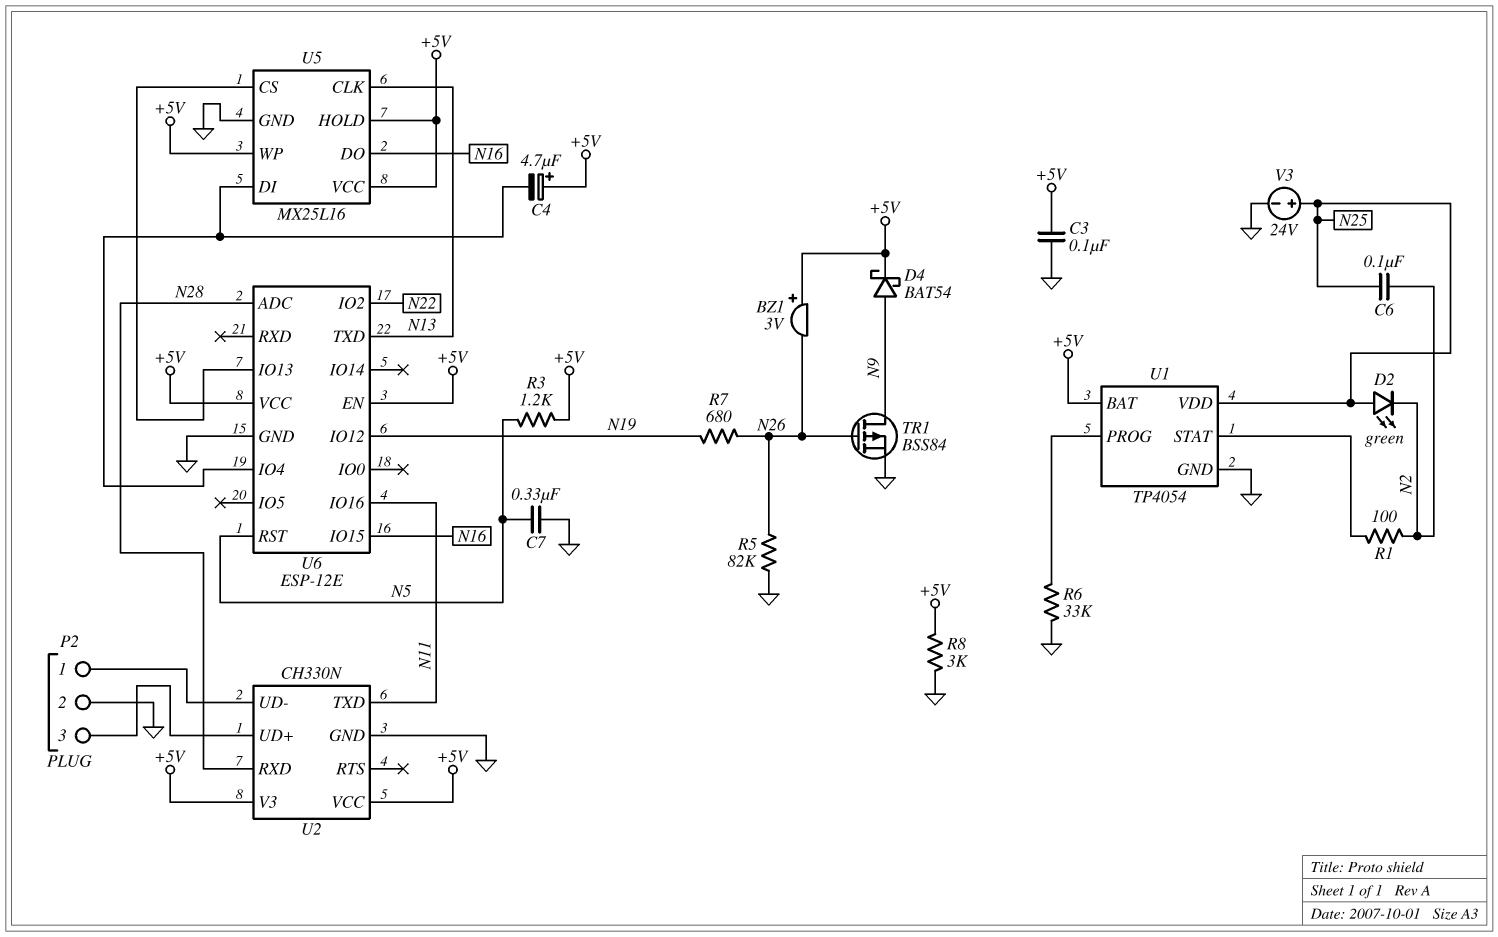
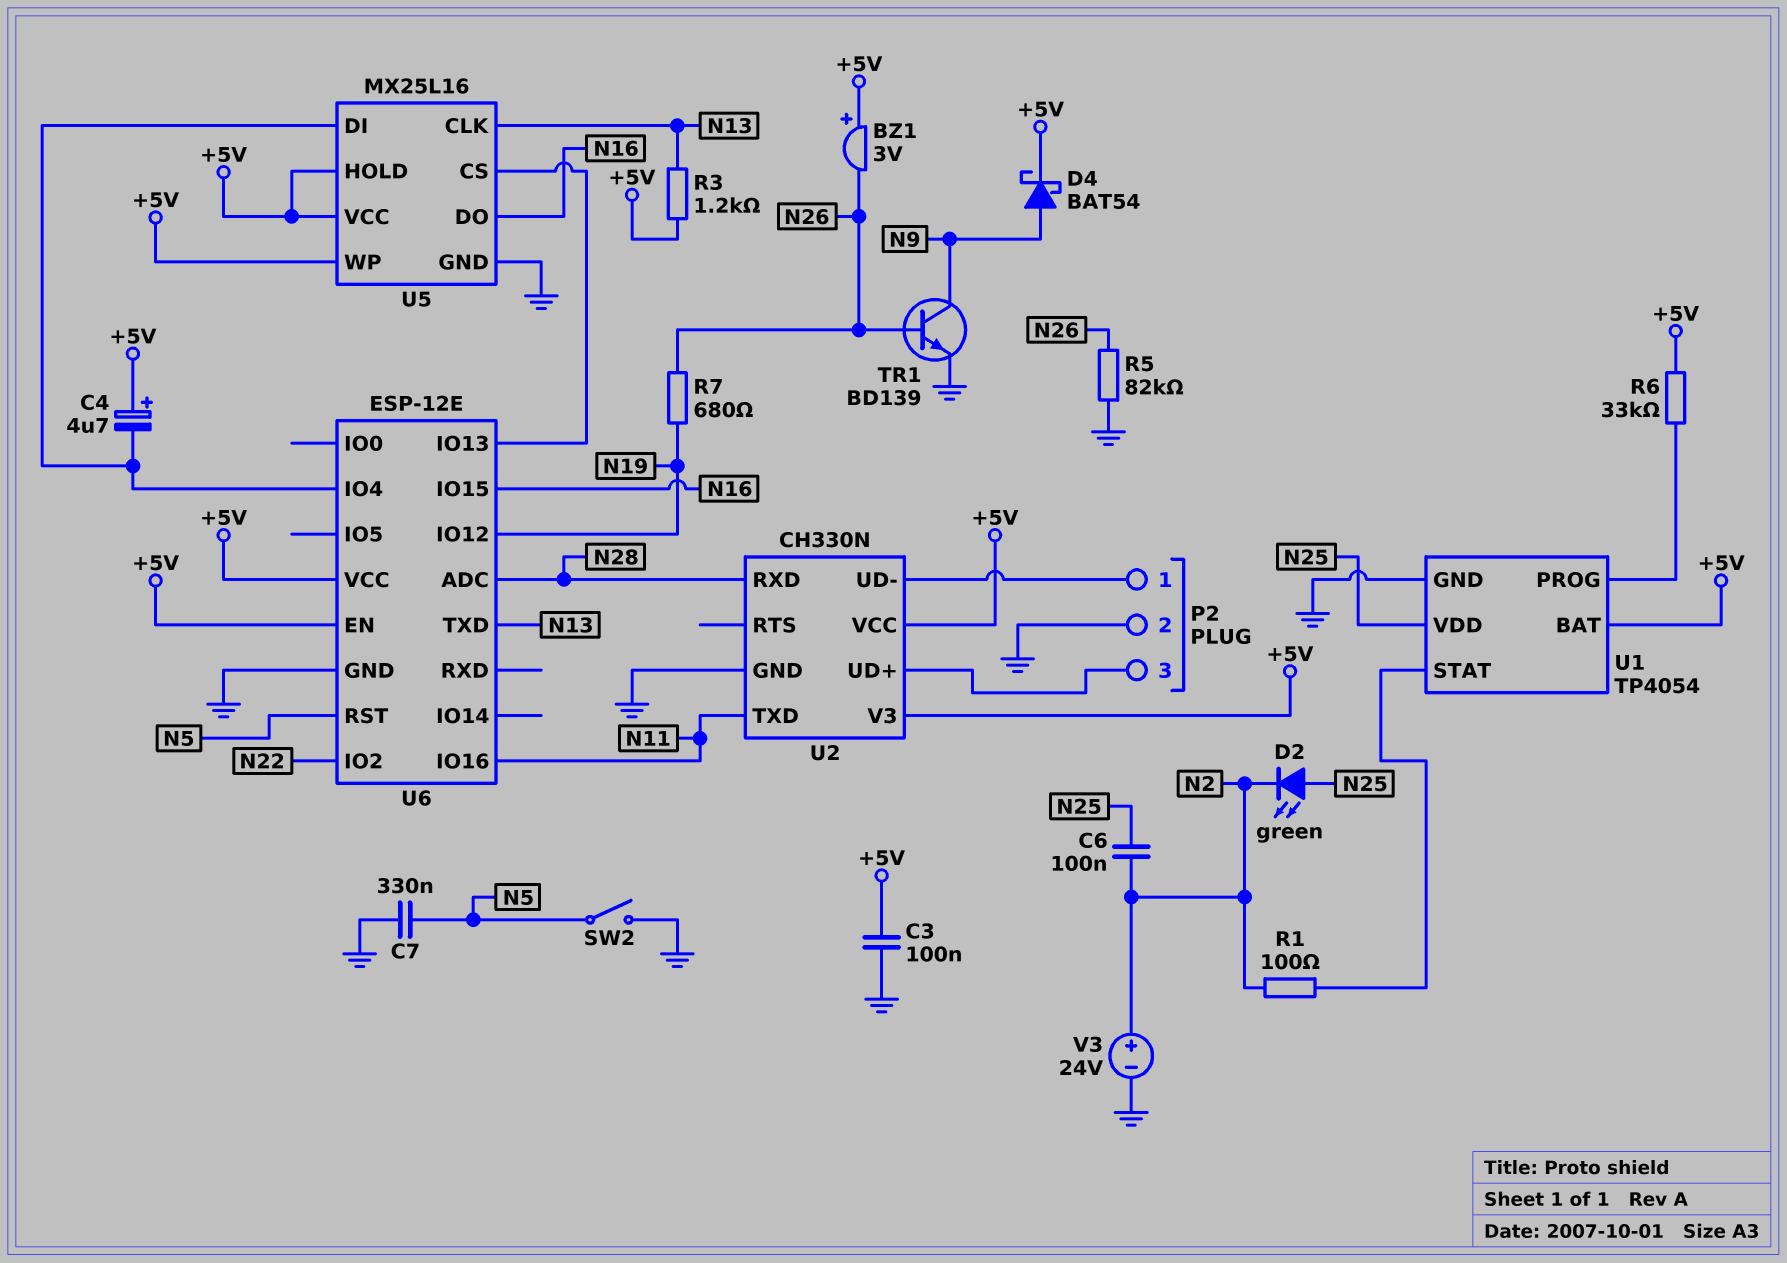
R3: 1.2k (+5V, N5) -> 1.2k (+5V, N13)
R6: 33k (GND, U1/PROG) -> 33k (+5V, U1/PROG)
R8: 3k (+5V, GND) -> none
SW2: none -> switch (GND, N5)
TR1: PMOS BSS84 (G N26, D N9, S GND) -> NPN BD139 (B N26, C N9, E GND)
V3: 24V (plus N25, minus GND) -> 24V (plus N2, minus GND)

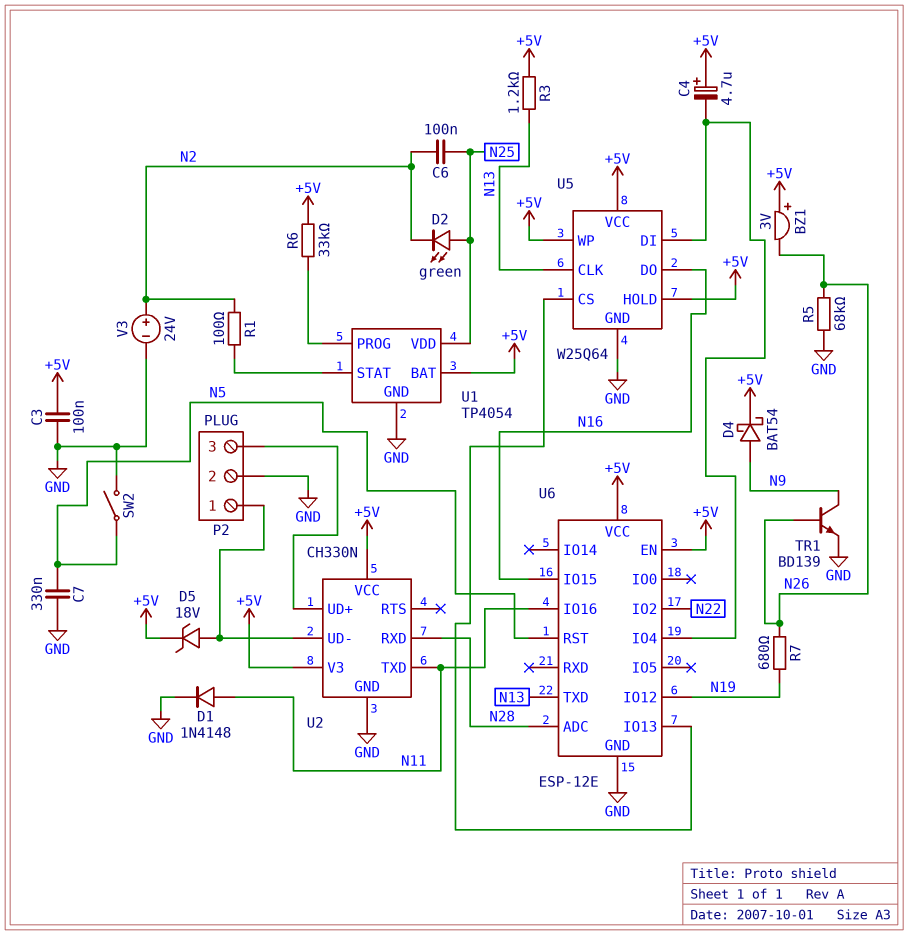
D1: none -> diode 1N4148 (A N11, K GND)
D5: none -> zener 18V (A P2/1, K +5V)
R5: 82k (GND, N26) -> 68k (GND, N26)
U5: MX25L16 -> W25Q64

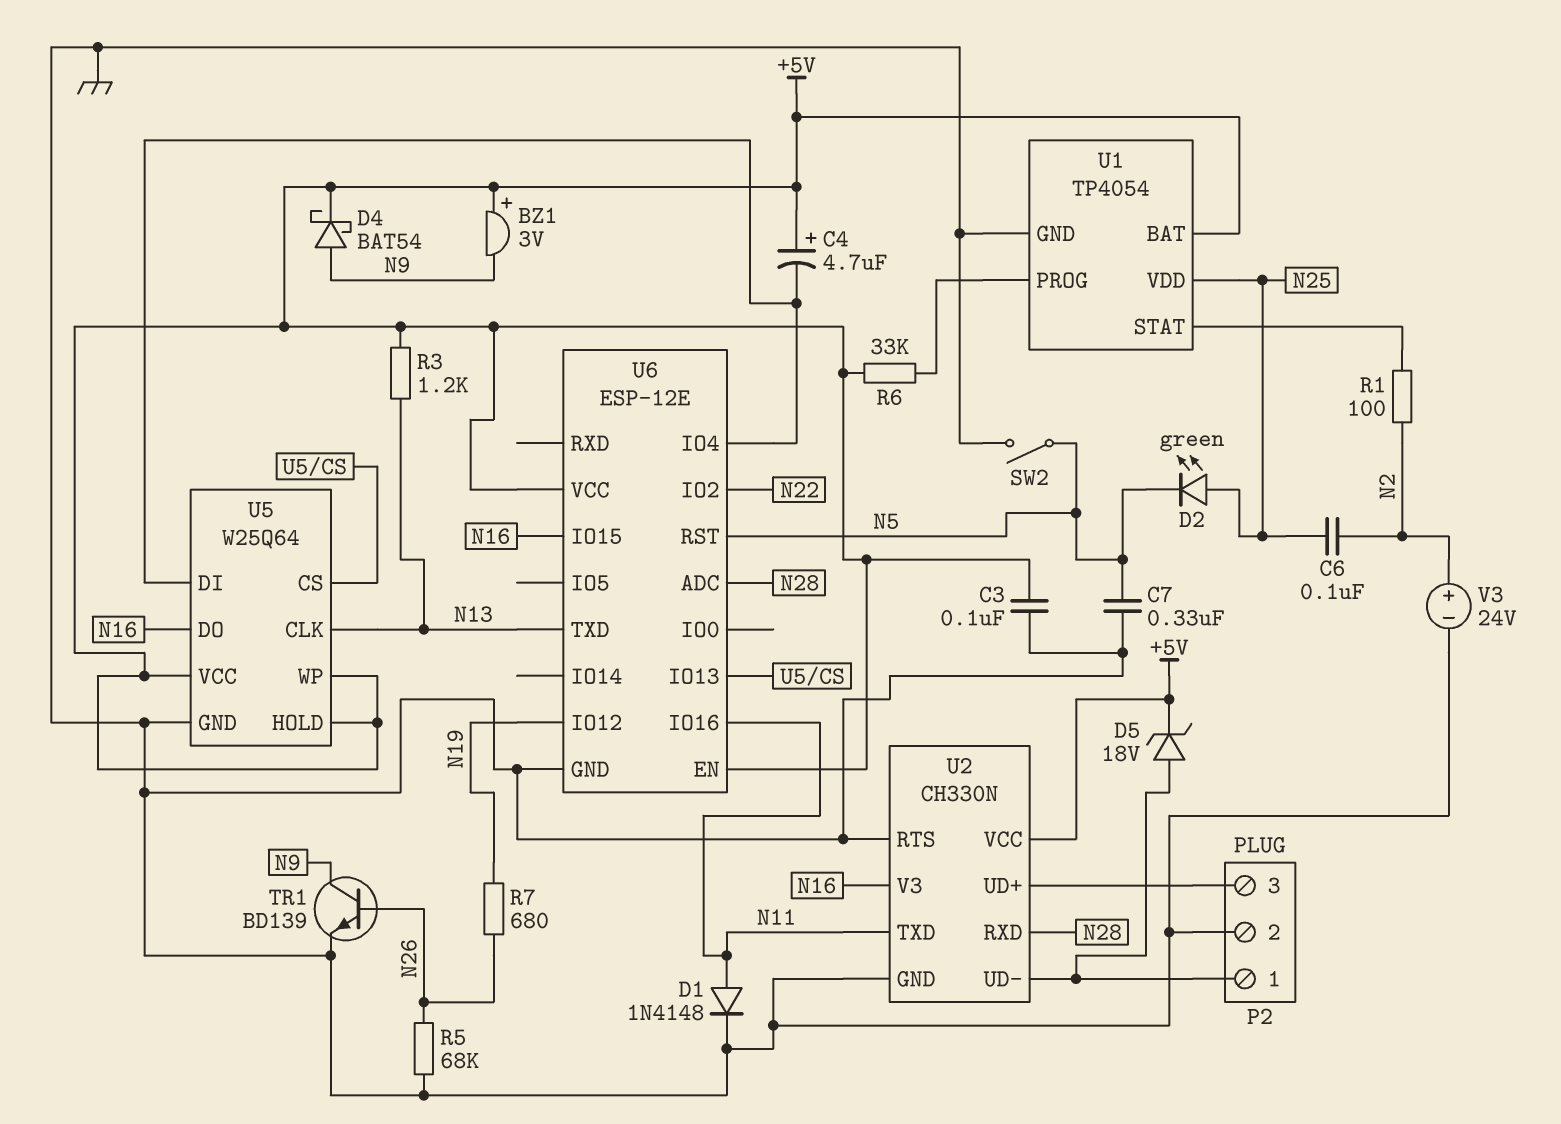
BZ1: buzzer 3V (plus +5V, minus N26) -> buzzer 3V (plus +5V, minus N9)
D2: LED green (A N25, K N2) -> LED green (A N25, K N5)
U2 pin RTS: none -> GND
U2 pin V3: +5V -> N16

